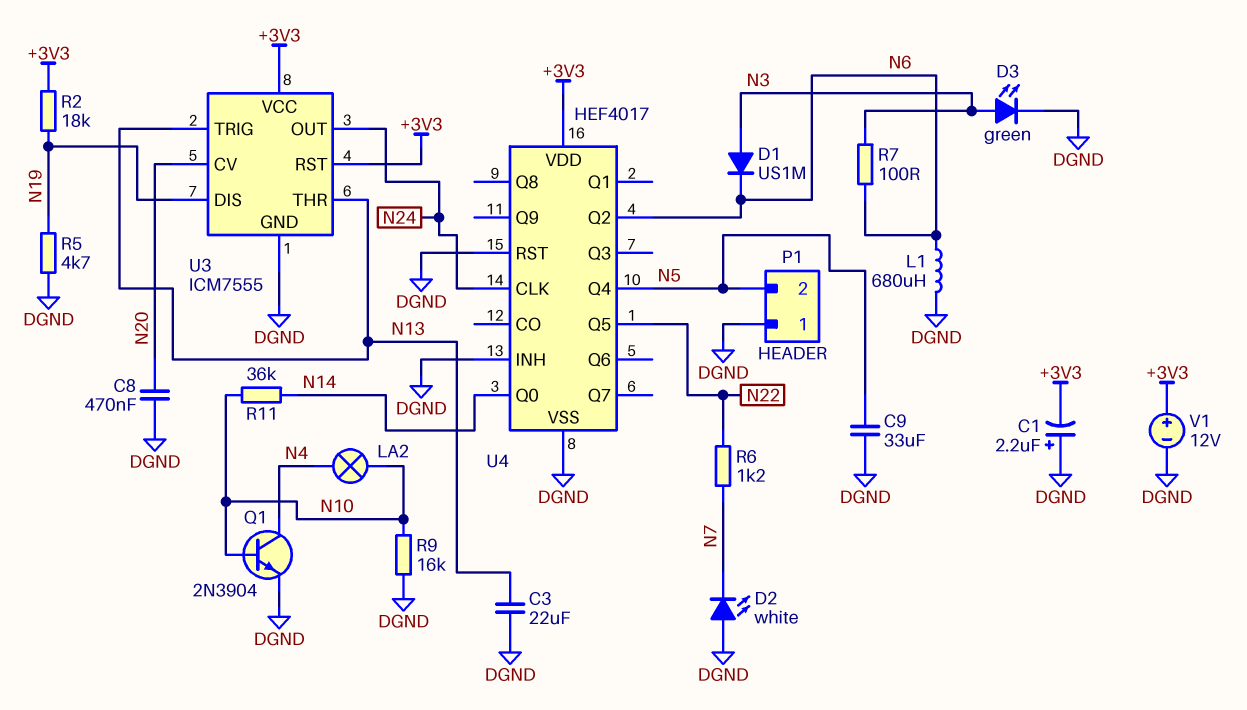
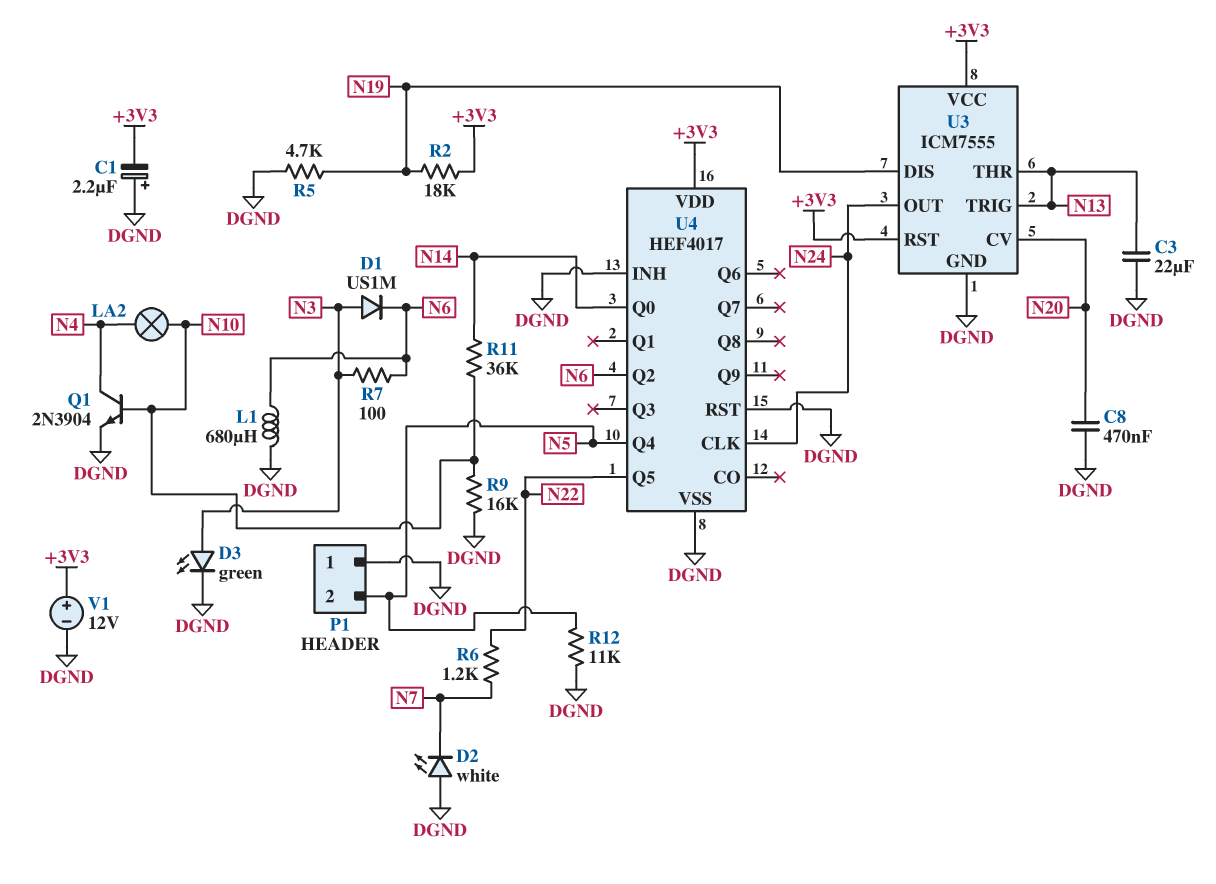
C9: 33uF (DGND, N5) -> none
R12: none -> 11k (DGND, N5)

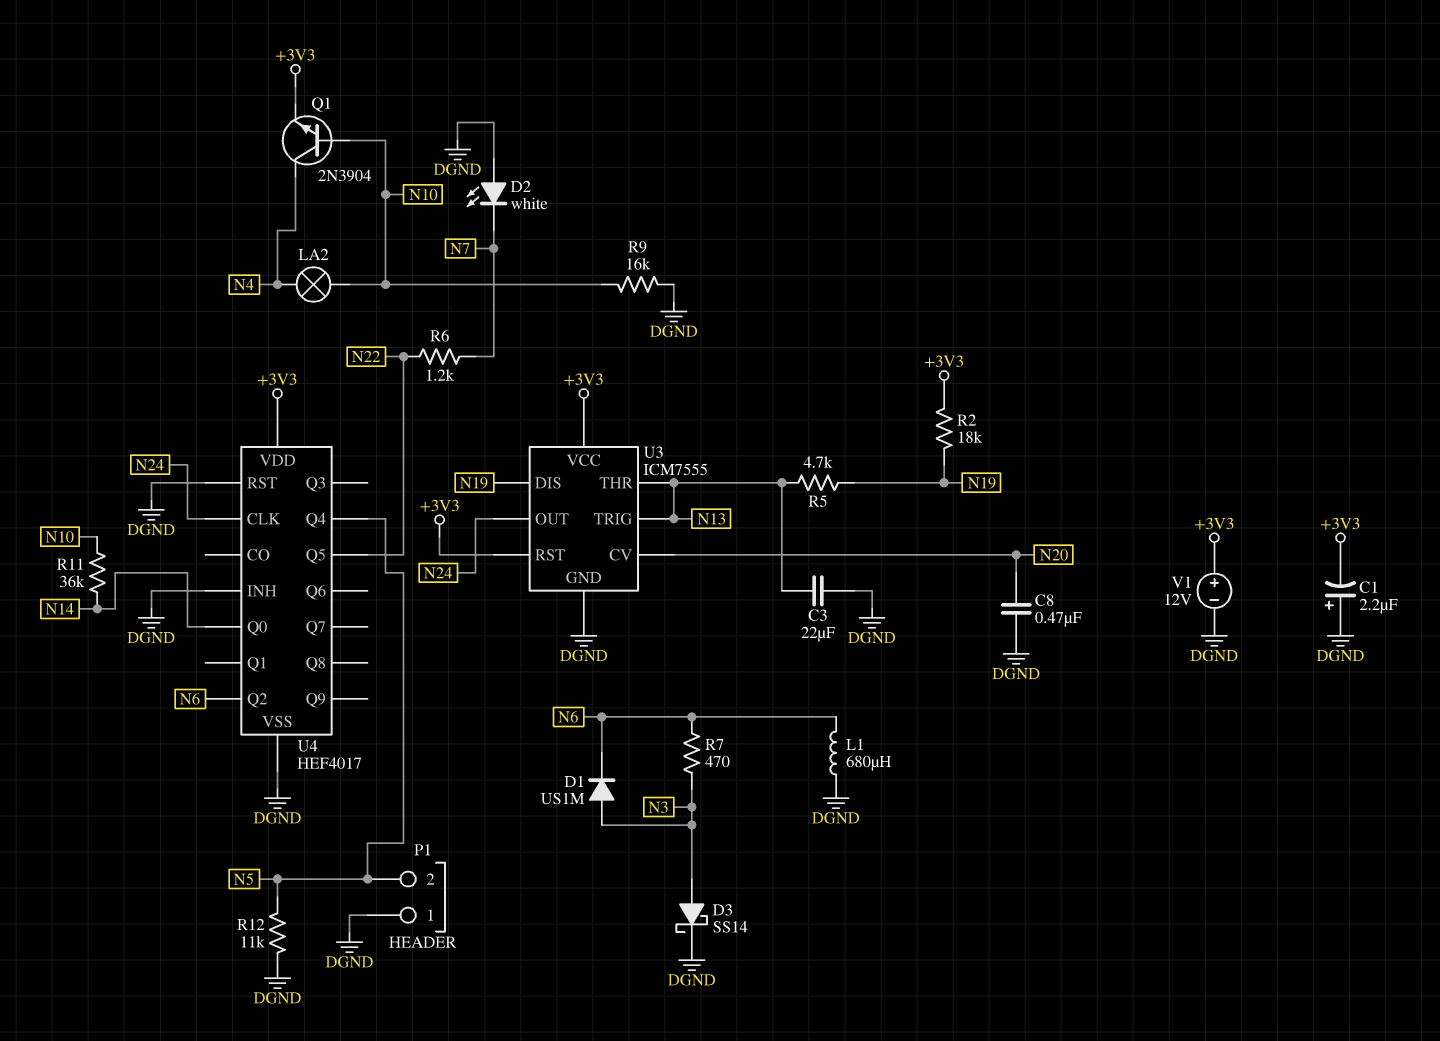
D3: LED green (A N3, K DGND) -> schottky SS14 (A N3, K DGND)
Q1: NPN 2N3904 (B N10, C N4, E DGND) -> NPN 2N3904 (B N10, C N4, E +3V3)
R5: 4.7k (DGND, N19) -> 4.7k (N13, N19)
R7: 100 (N3, N6) -> 470 (N3, N6)

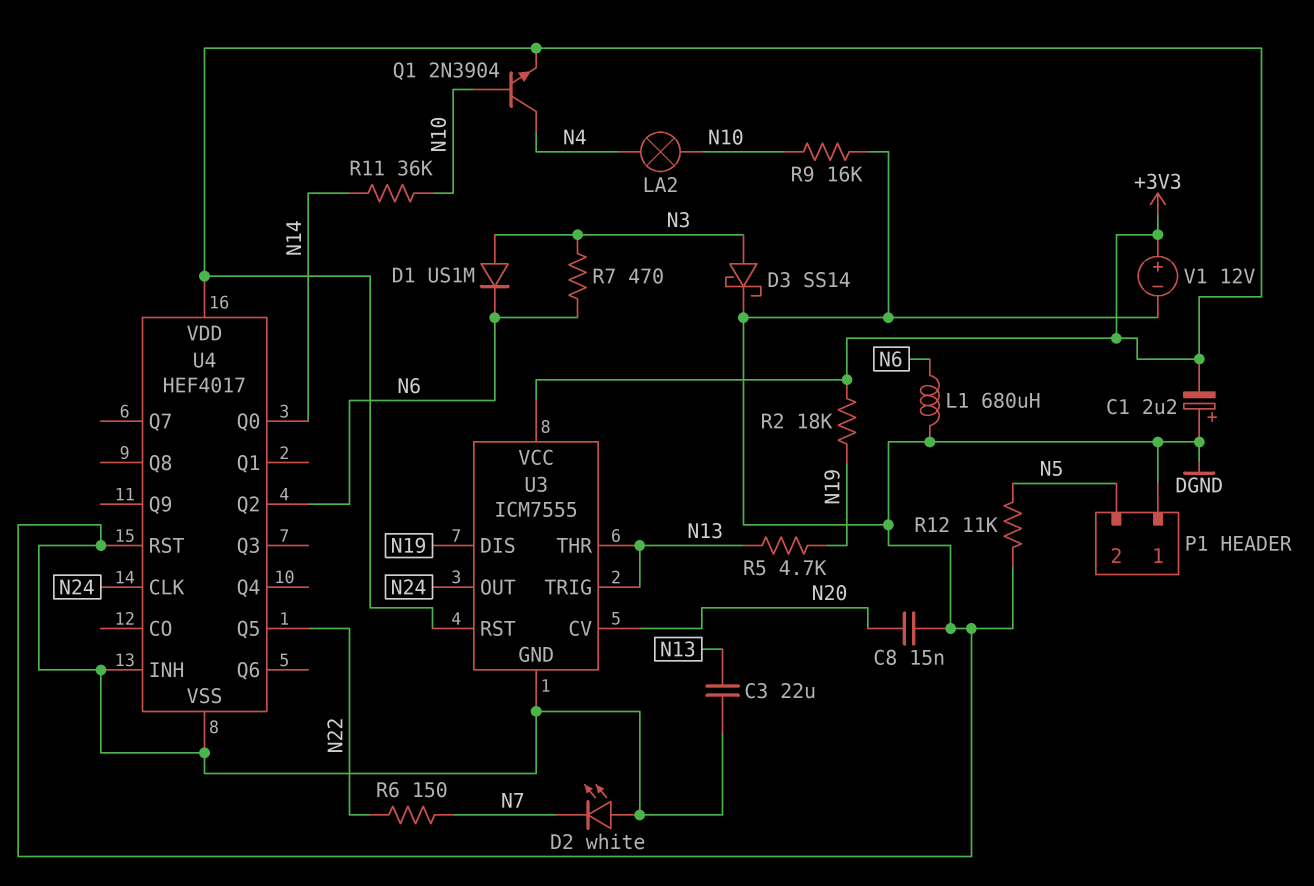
C8: 470nF (DGND, N20) -> 15nF (DGND, N20)
R6: 1.2k (N7, N22) -> 150 (N7, N22)
U4 pin Q4: N5 -> none

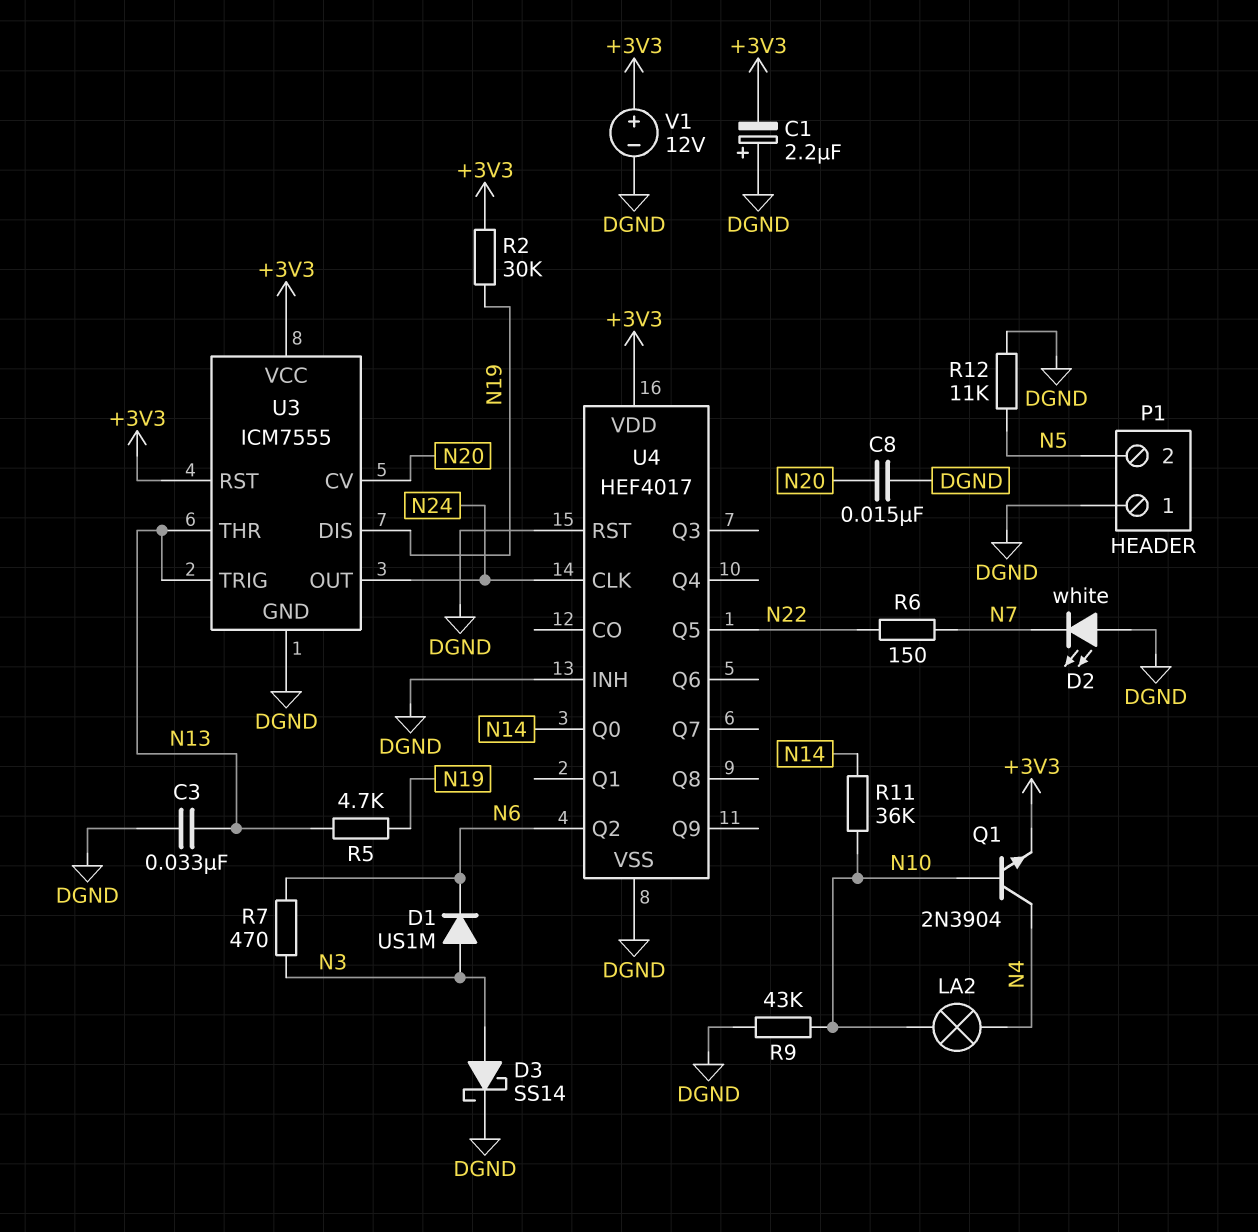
C3: 22uF (DGND, N13) -> 33nF (DGND, N13)
L1: 680uH (DGND, N6) -> none
R2: 18k (+3V3, N19) -> 30k (+3V3, N19)
R9: 16k (DGND, N10) -> 43k (DGND, N10)

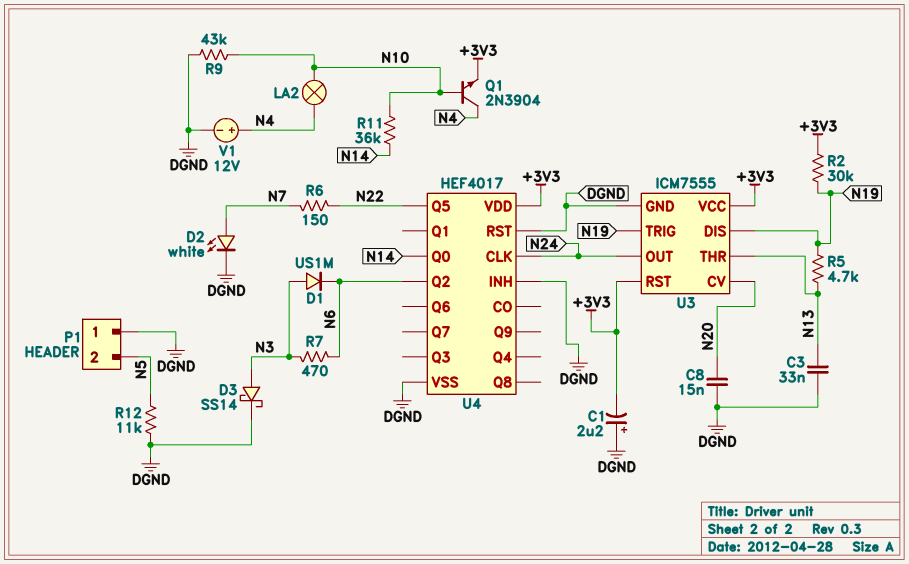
D2: LED white (A DGND, K N7) -> LED white (A N7, K DGND)
U3 pin TRIG: N13 -> N19
V1: 12V (plus +3V3, minus DGND) -> 12V (plus N4, minus DGND)

